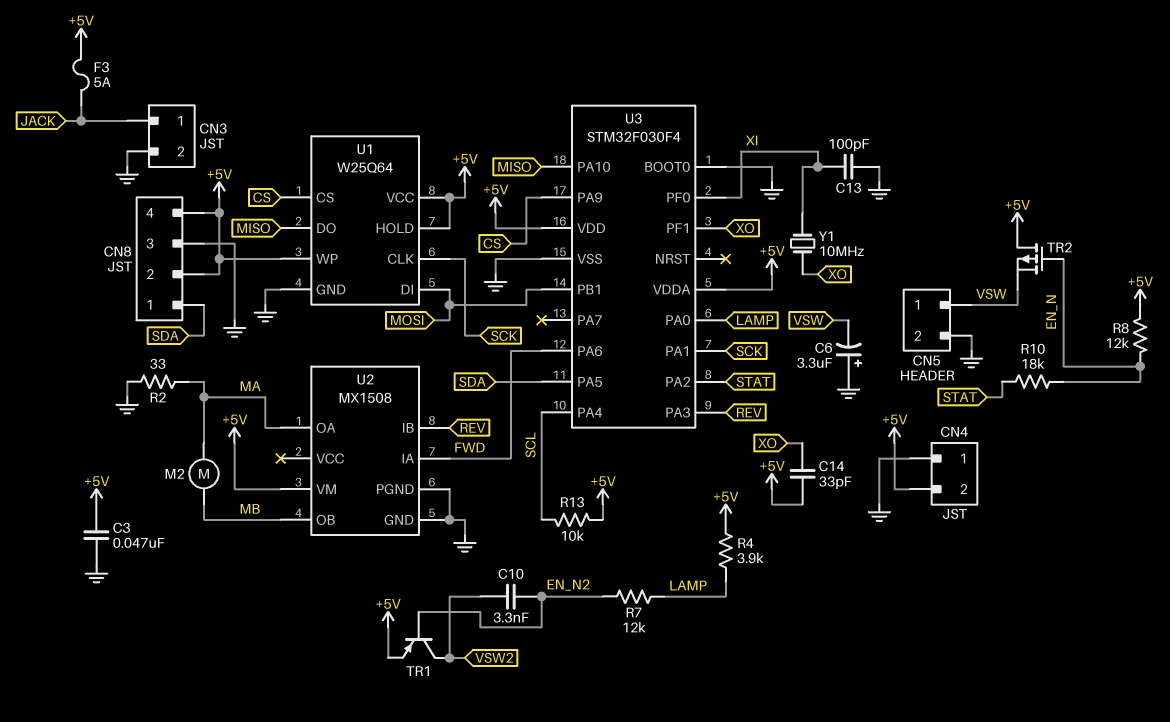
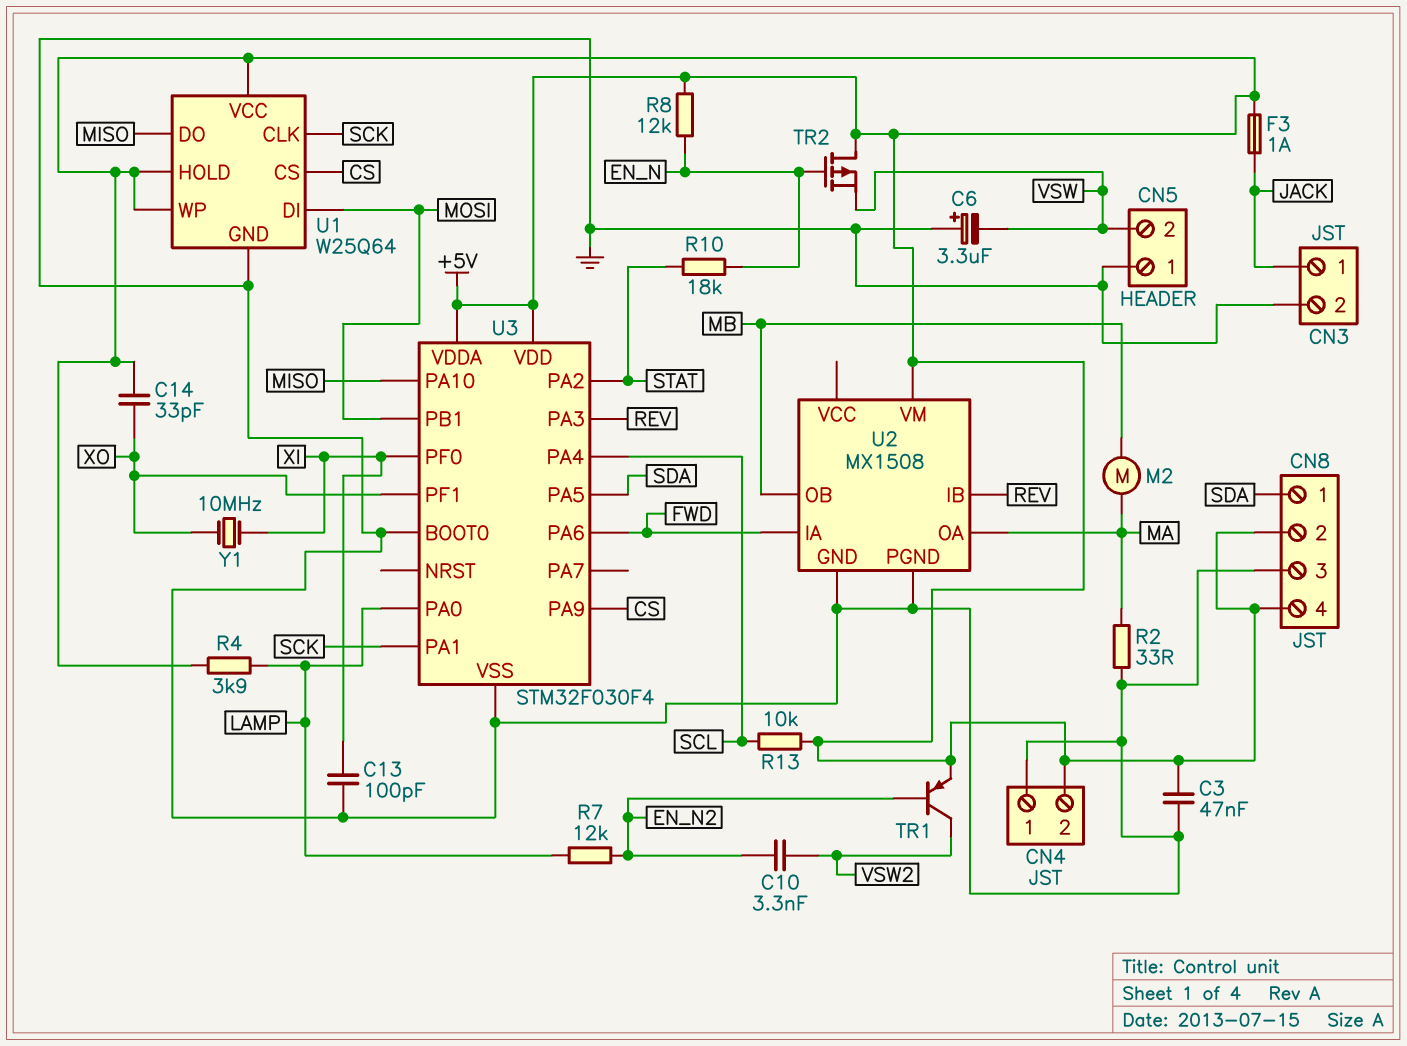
CN5 pin 1: VSW -> GND
CN5 pin 2: GND -> VSW
F3: 5A (+5V, JACK) -> 1A (+5V, JACK)

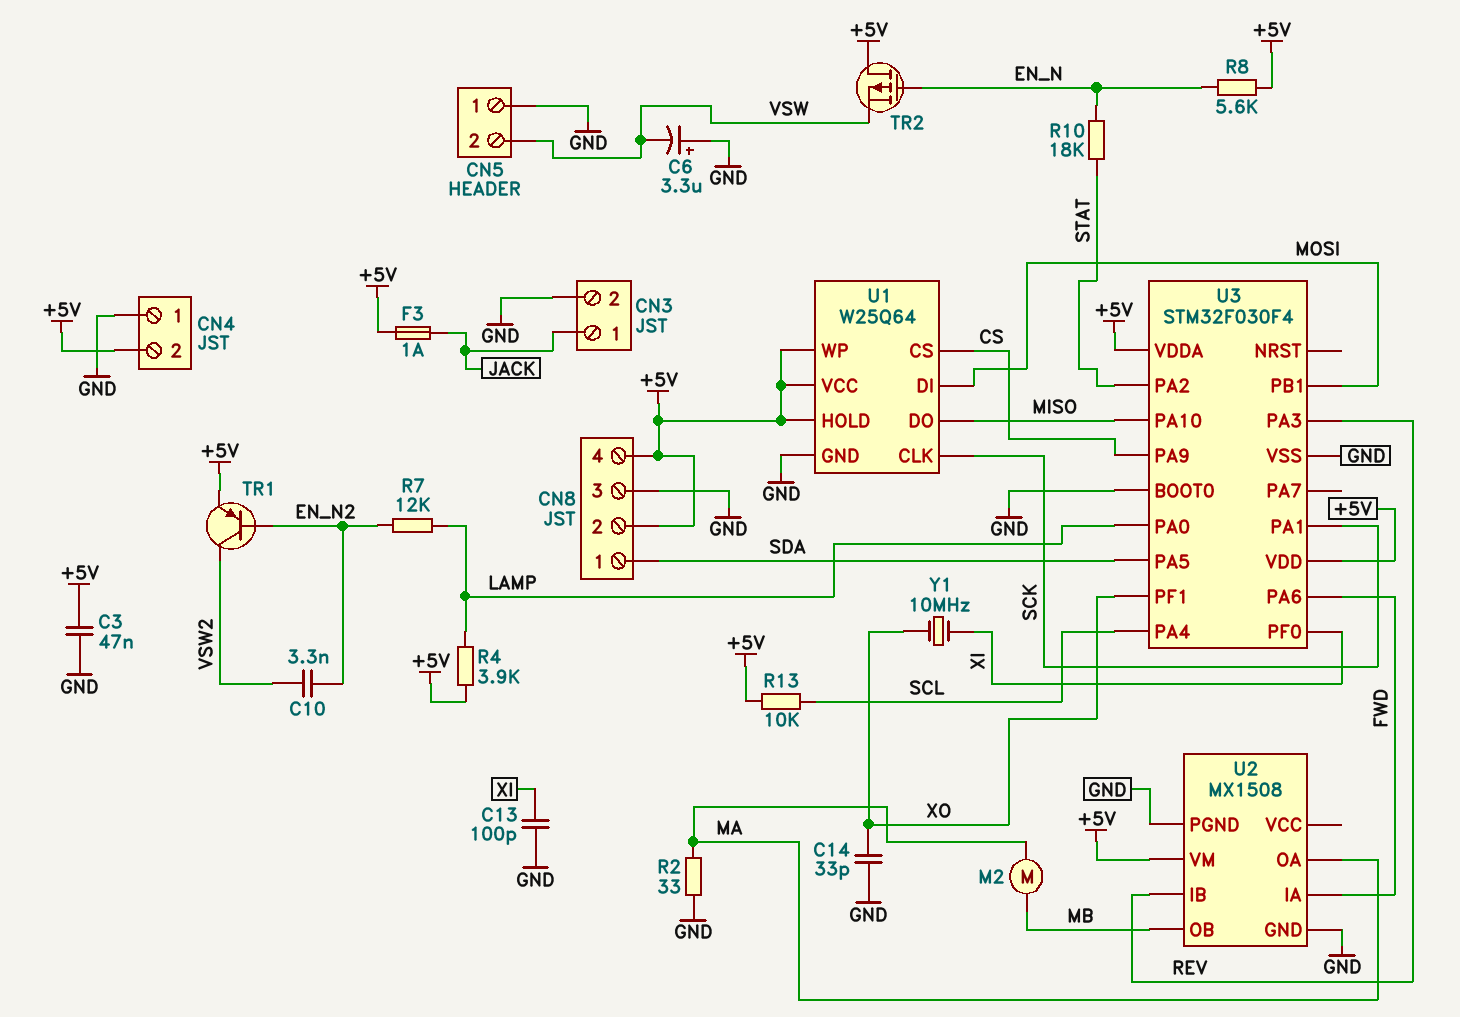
C14: 33pF (+5V, XO) -> 33pF (GND, XO)
R8: 12k (+5V, EN_N) -> 5.6k (+5V, EN_N)

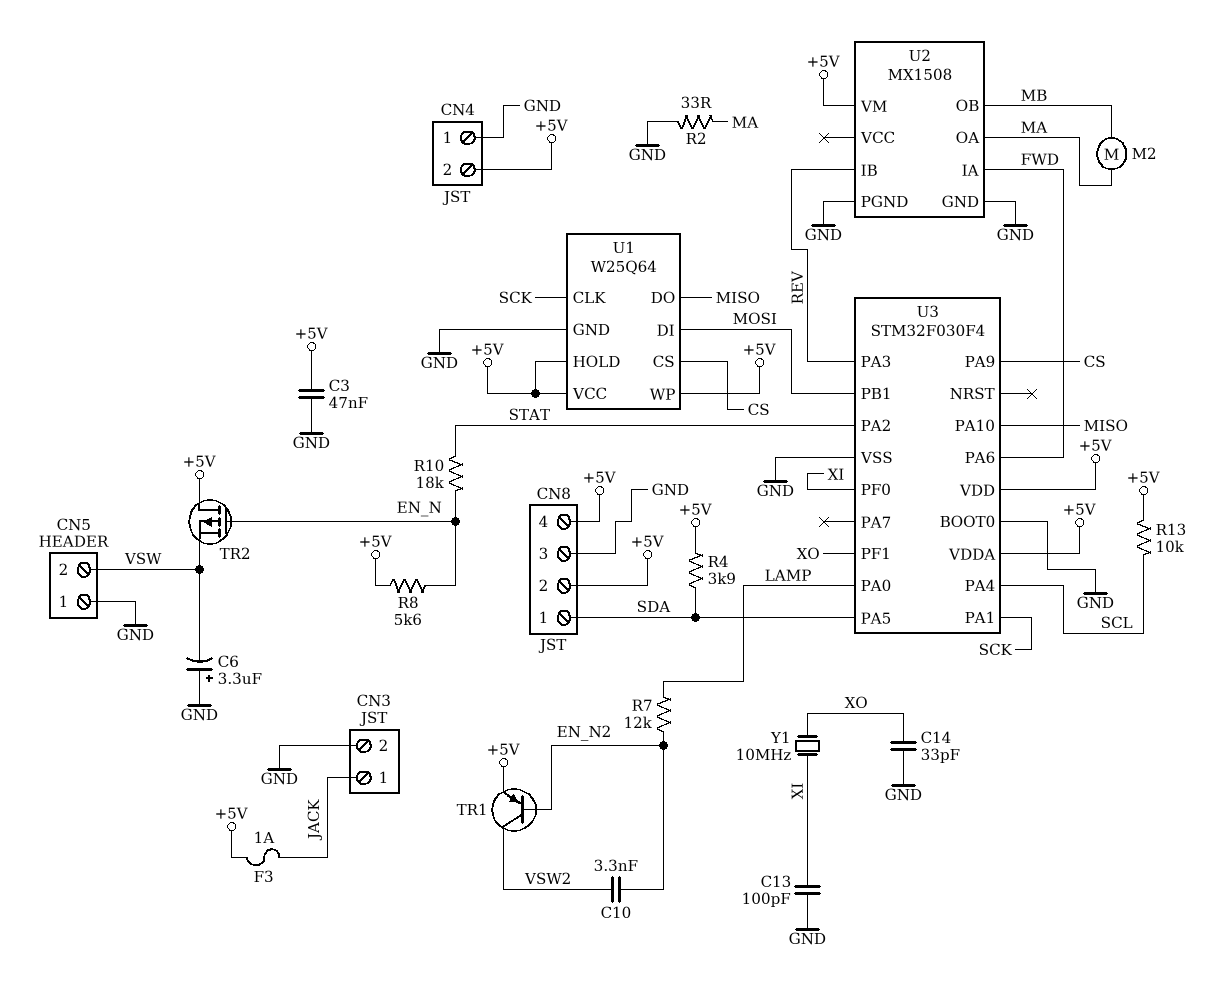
R4: 3.9k (+5V, LAMP) -> 3.9k (+5V, SDA)

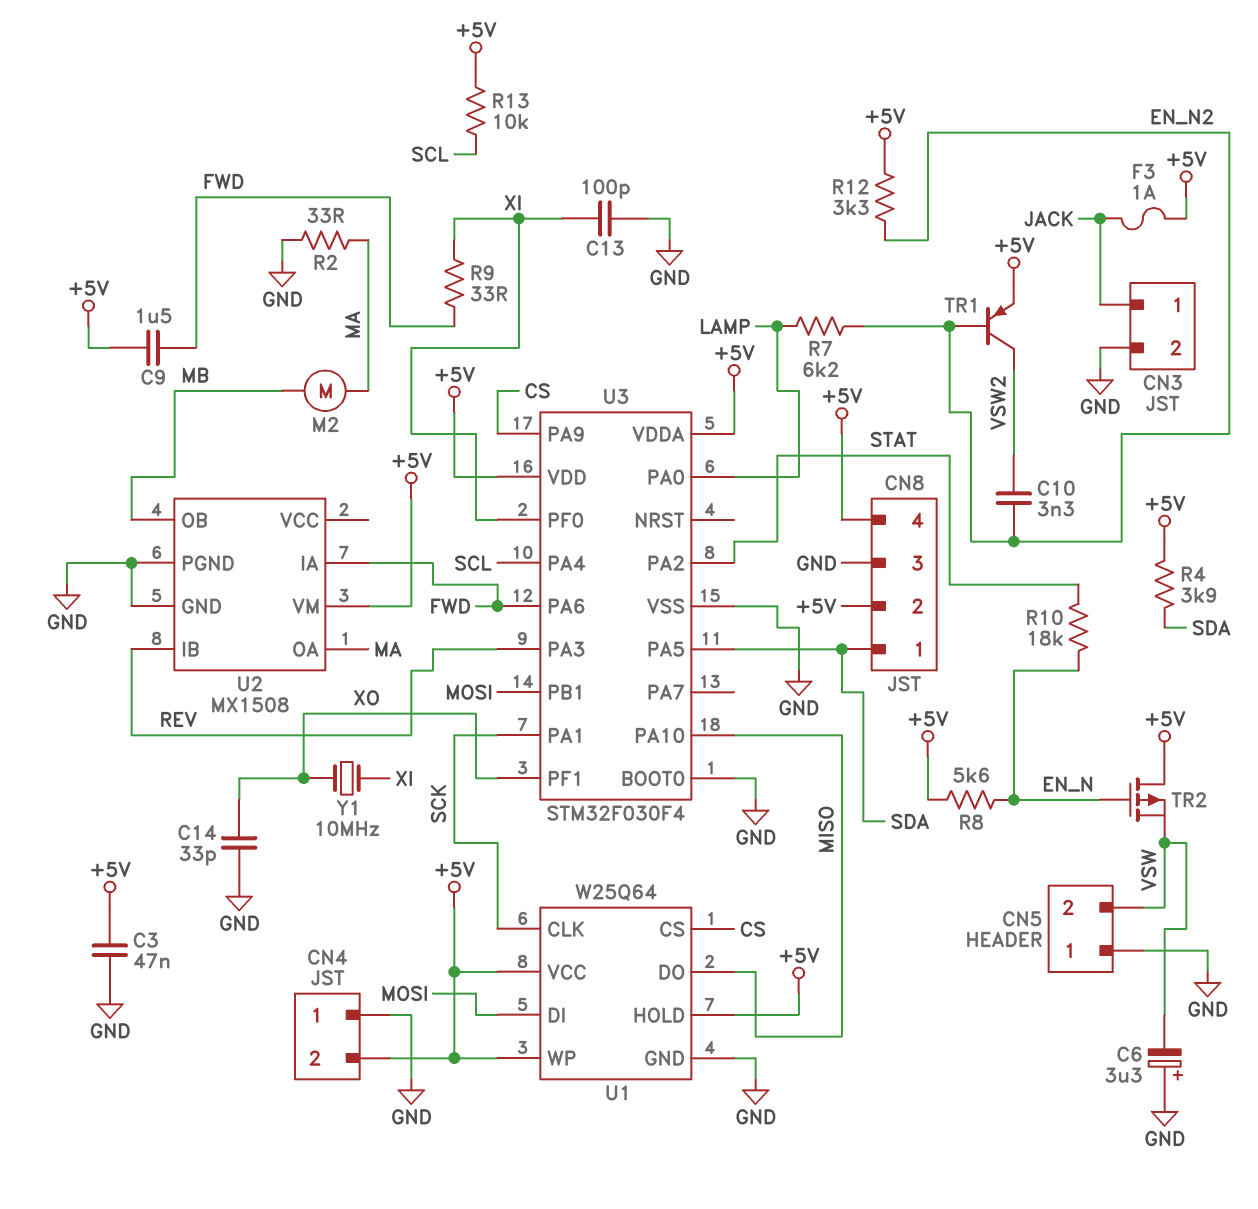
C9: none -> 1.5uF (+5V, FWD)
R7: 12k (EN_N2, LAMP) -> 6.2k (EN_N2, LAMP)
R9: none -> 33 (FWD, XI)
R12: none -> 3.3k (+5V, EN_N2)

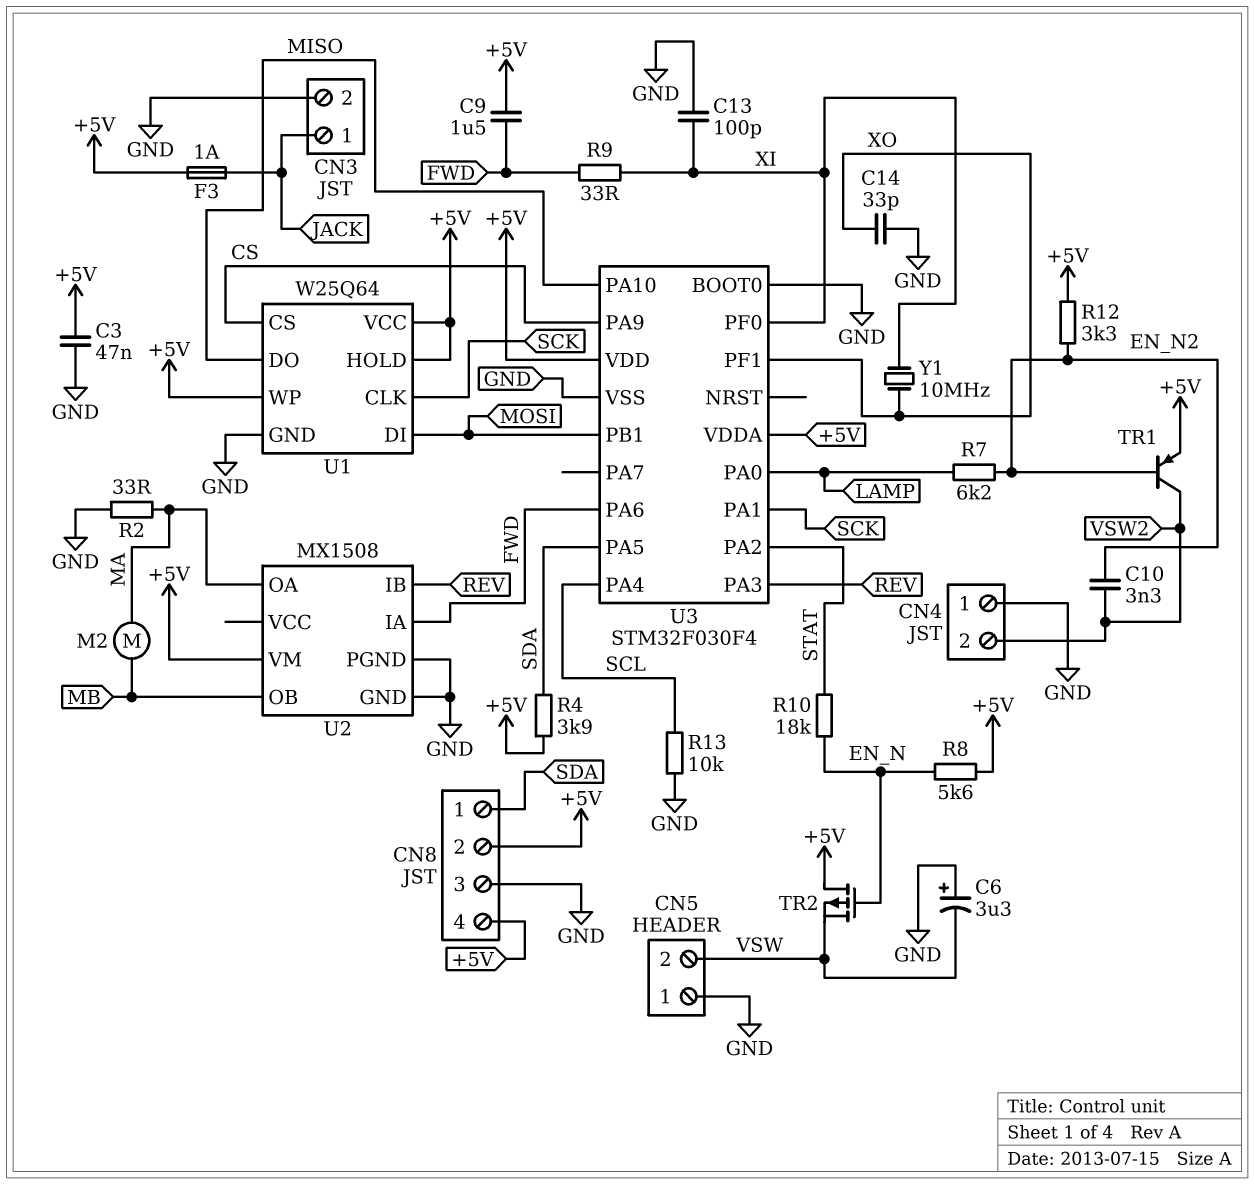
CN4 pin 2: +5V -> VSW2
R13: 10k (+5V, SCL) -> 10k (GND, SCL)

